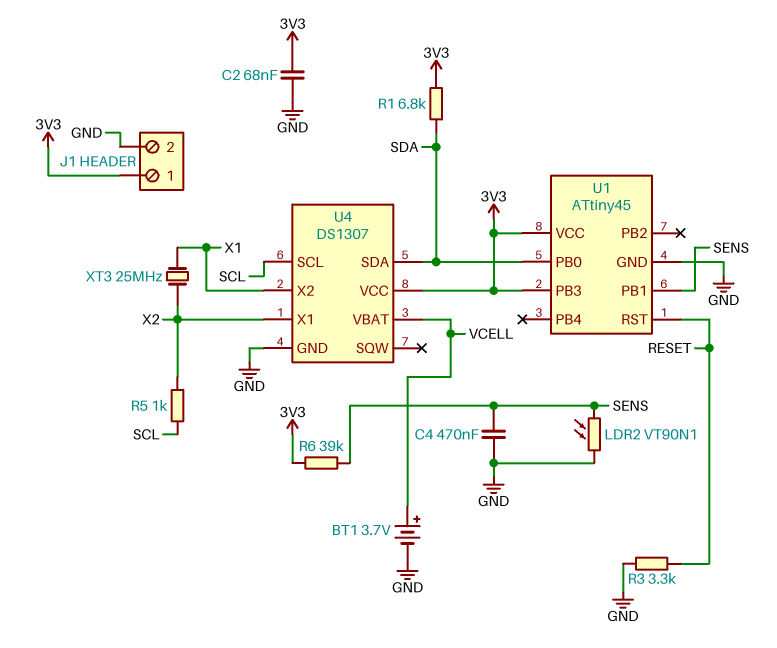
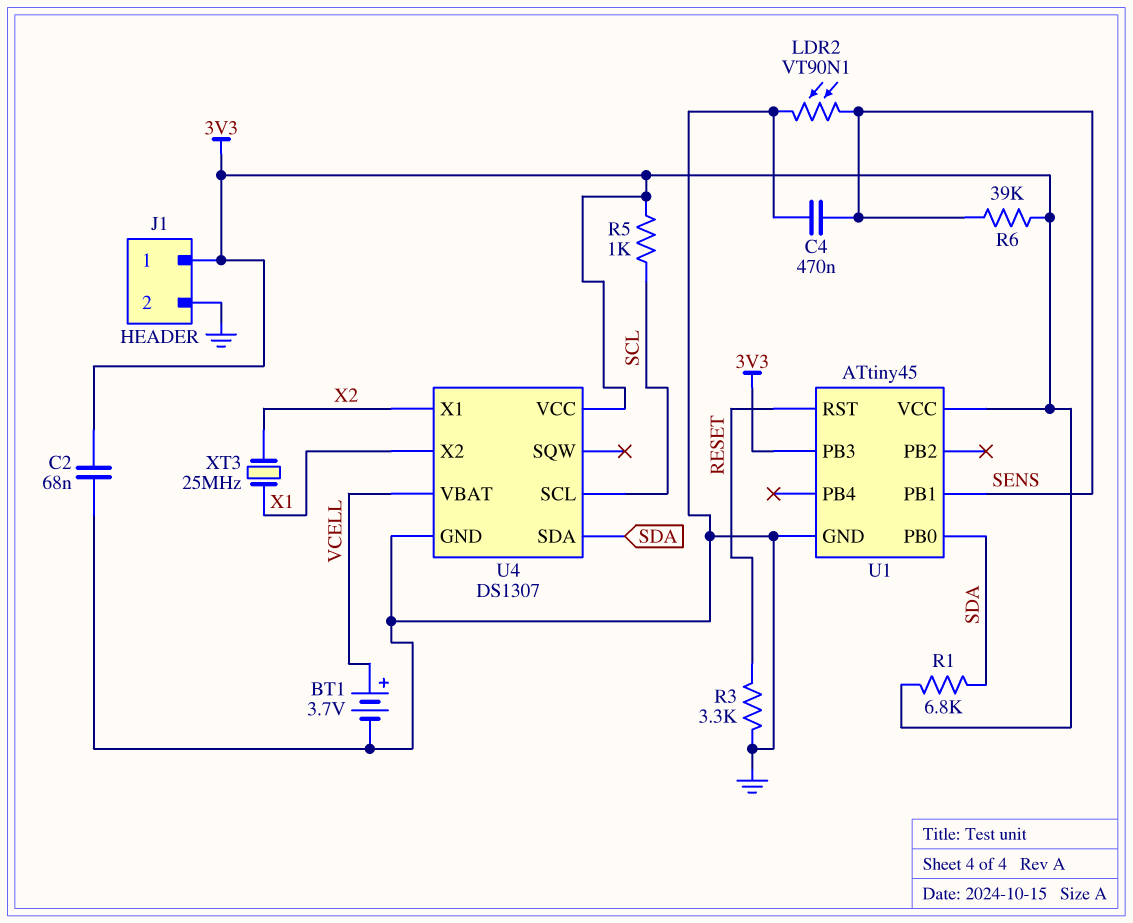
R5: 1k (SCL, X2) -> 1k (3V3, SCL)

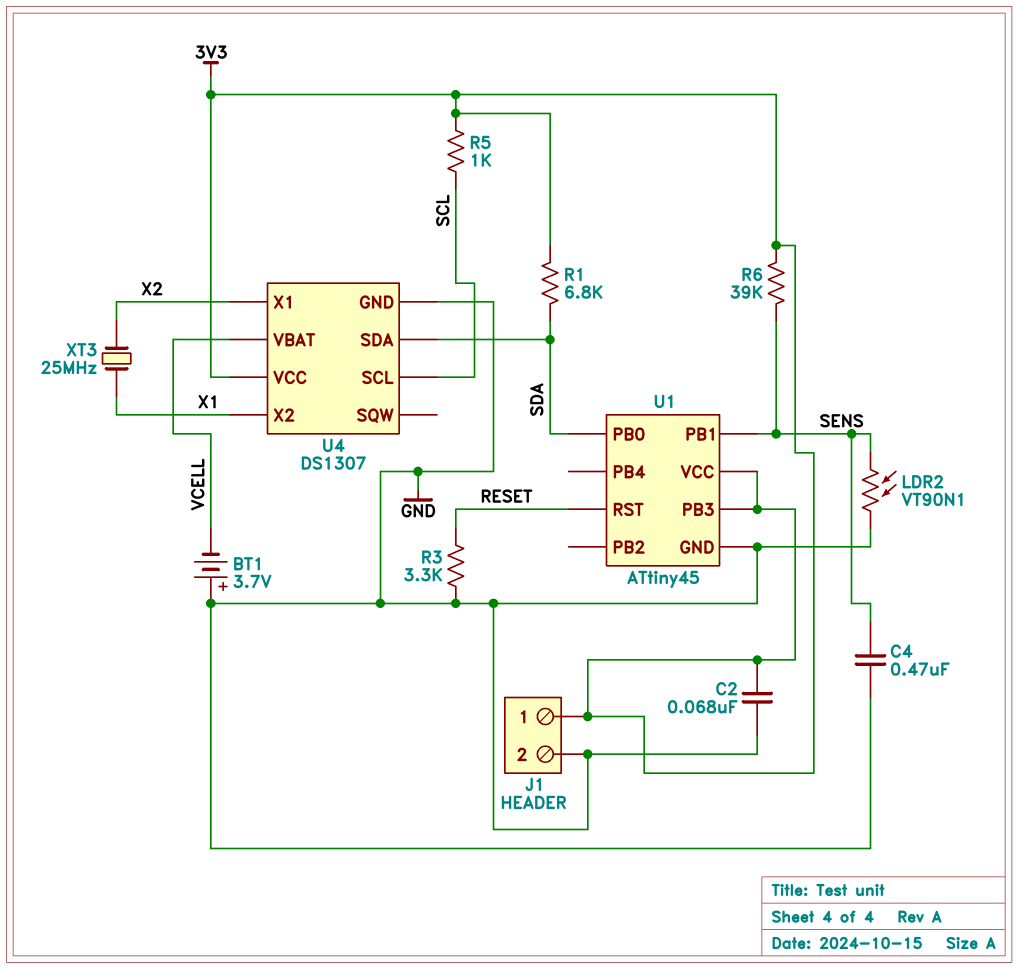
BT1: 3.7V (plus VCELL, minus GND) -> 3.7V (plus GND, minus VCELL)

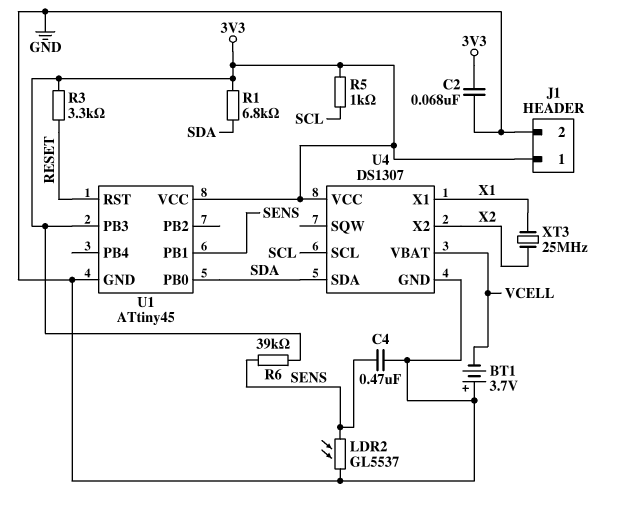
LDR2: VT90N1 (GND, SENS) -> GL5537 (GND, SENS)
R3: 3.3k (GND, RESET) -> 3.3k (3V3, RESET)
U4 pin X1: X2 -> X1
U4 pin X2: X1 -> X2

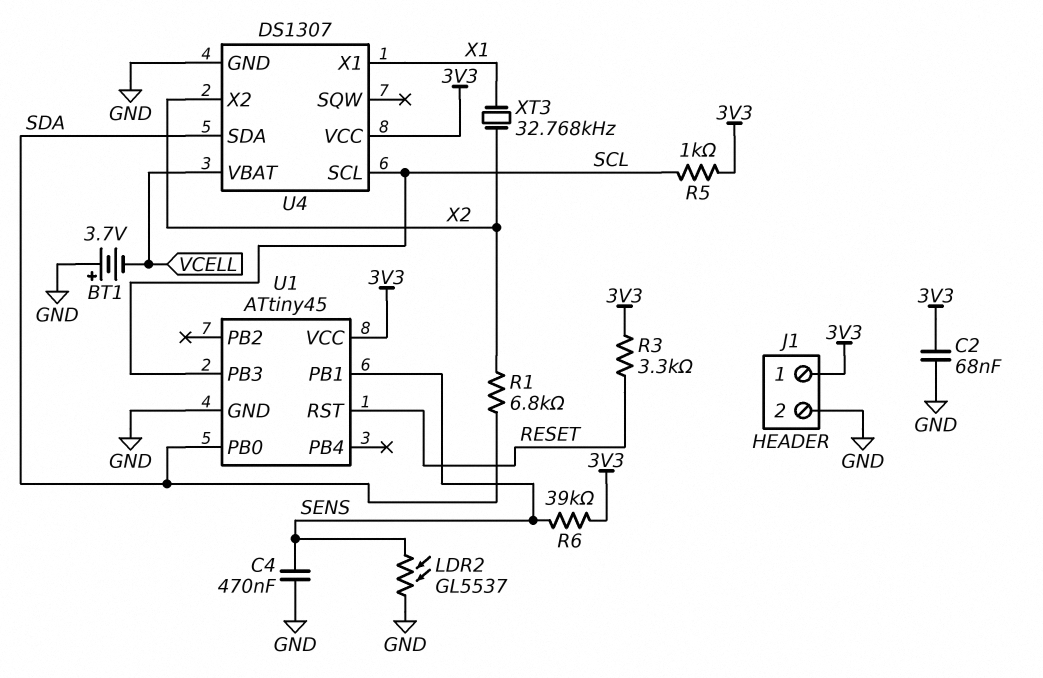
R1: 6.8k (3V3, SDA) -> 6.8k (SDA, X2)
U1 pin PB3: 3V3 -> SCL
XT3: 25MHz (X1, X2) -> 32.768kHz (X1, X2)

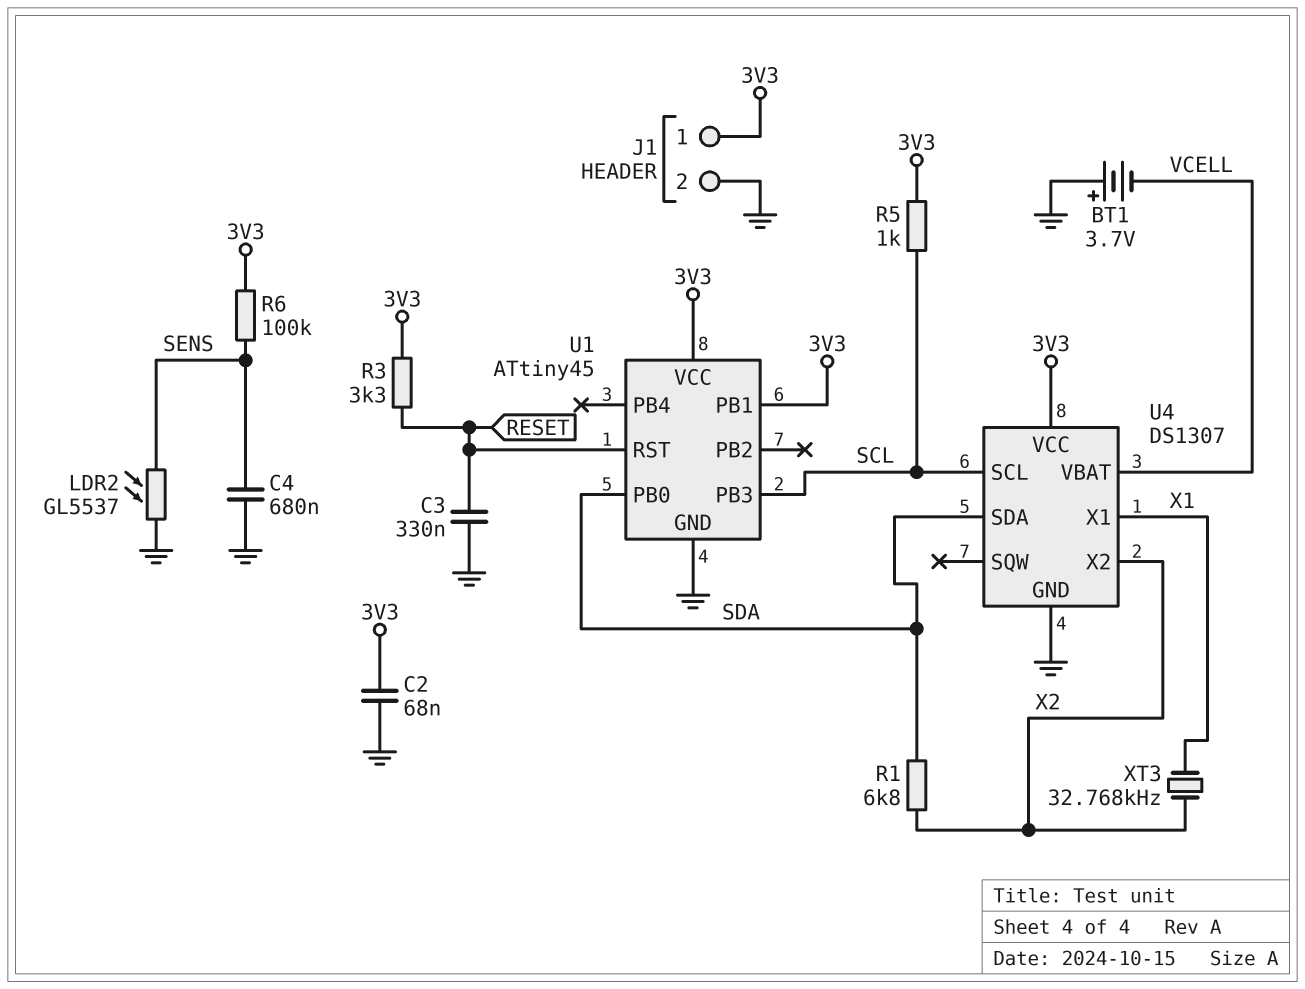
C3: none -> 330nF (GND, RESET)
C4: 470nF (GND, SENS) -> 680nF (GND, SENS)
R6: 39k (3V3, SENS) -> 100k (3V3, SENS)
U1 pin PB1: SENS -> 3V3

